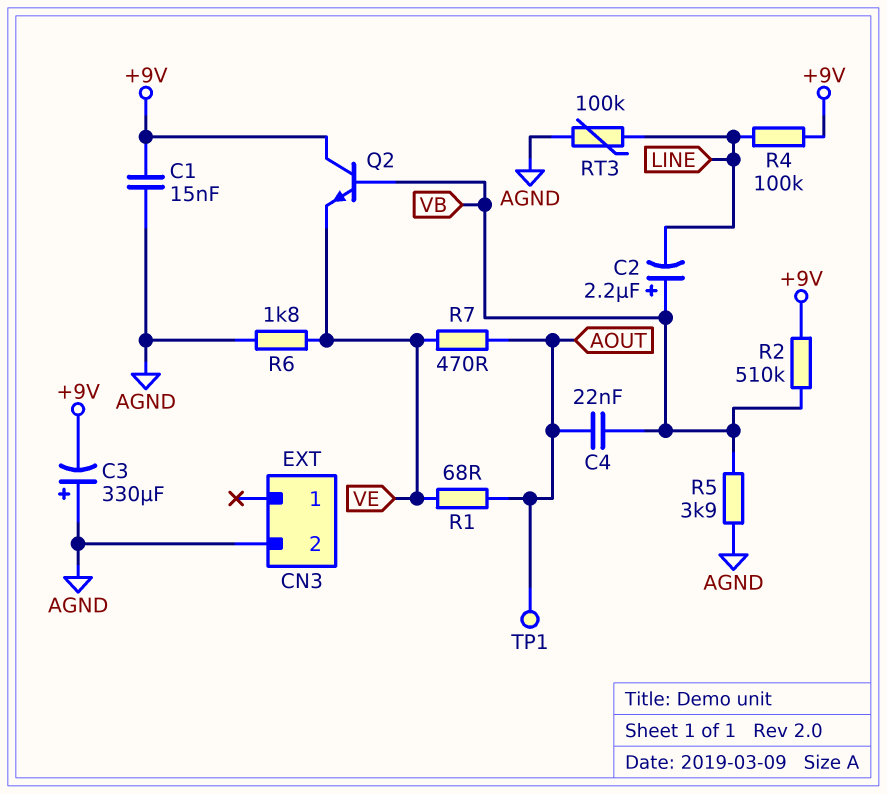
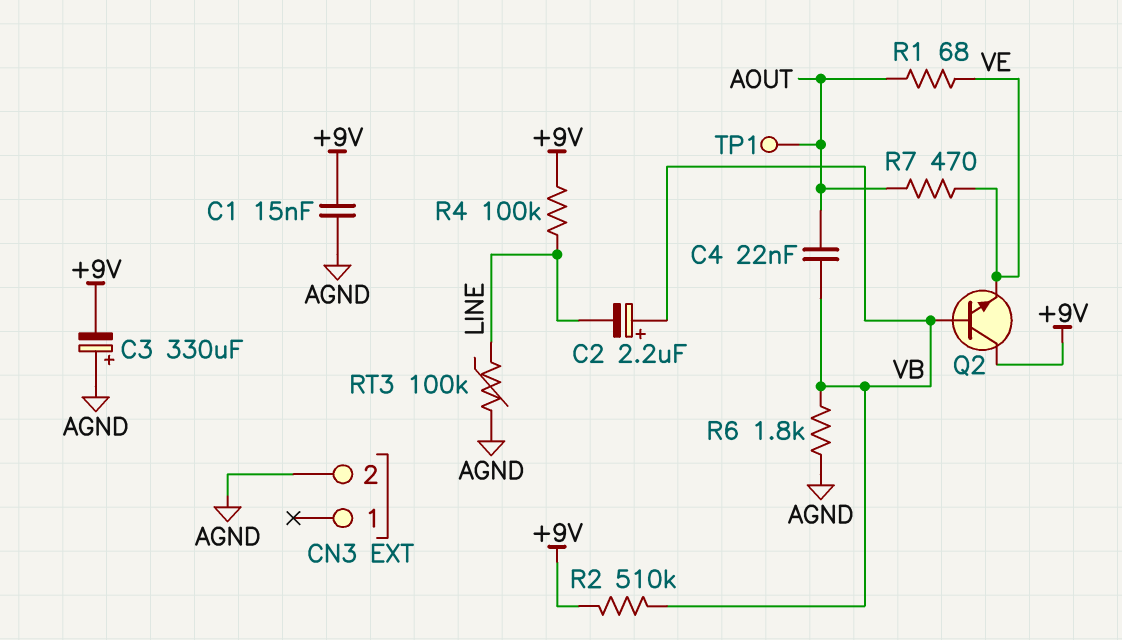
R5: 3.9k (AGND, VB) -> none
R6: 1.8k (AGND, VE) -> 1.8k (AGND, VB)

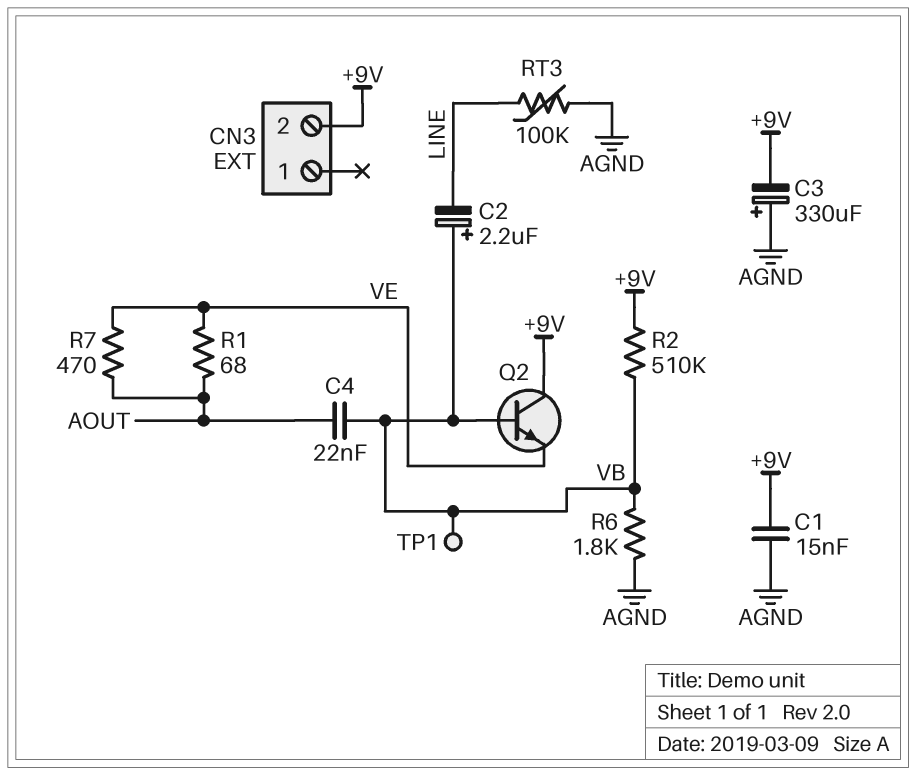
CN3 pin 2: AGND -> +9V
R4: 100k (+9V, LINE) -> none
TP1: test point (AOUT) -> test point (VB)

